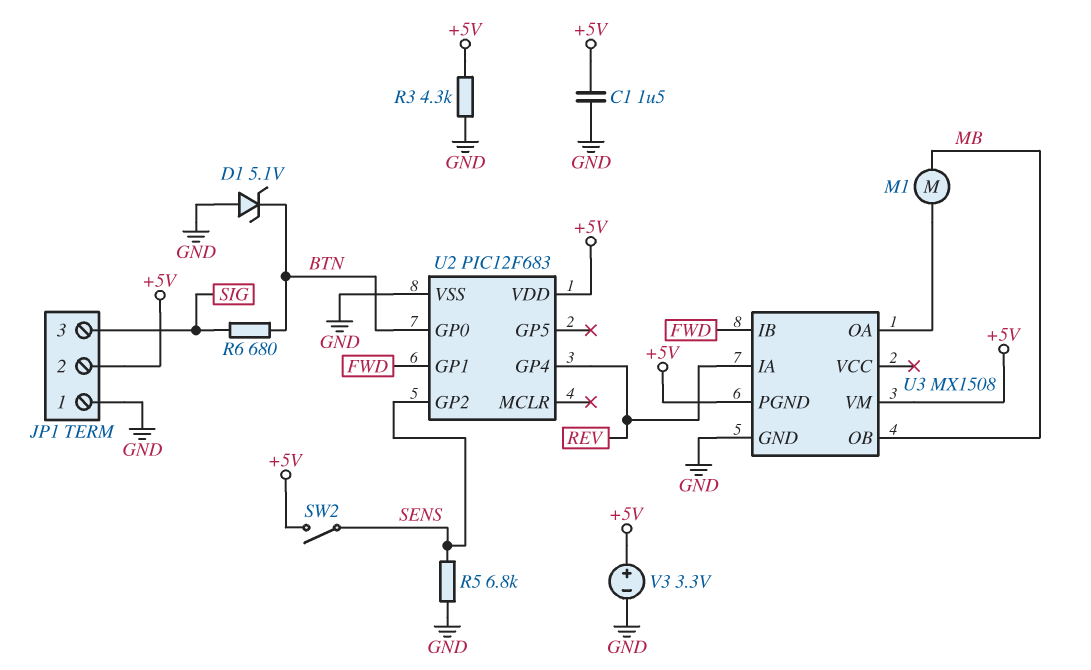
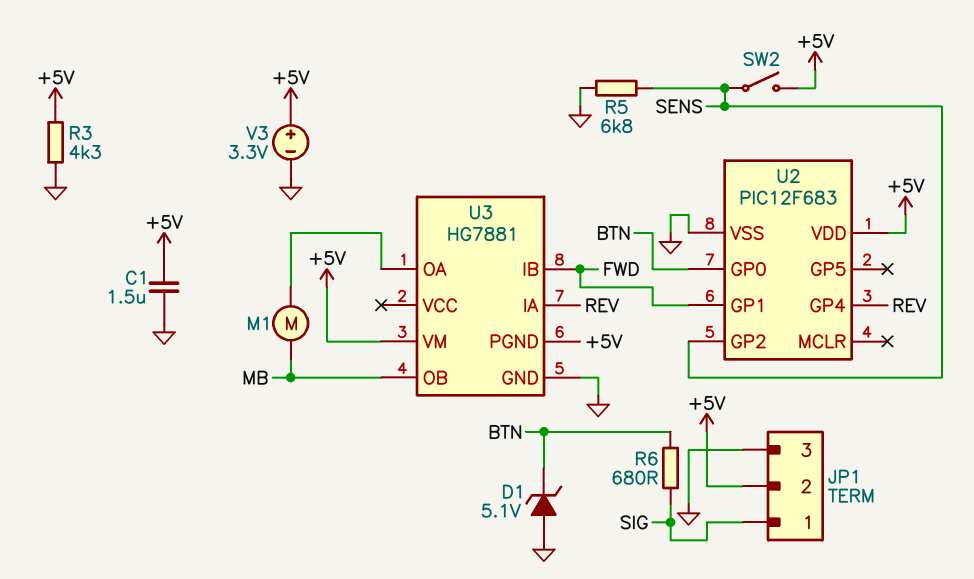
JP1 pin 1: GND -> SIG
JP1 pin 3: SIG -> GND
U3: MX1508 -> HG7881

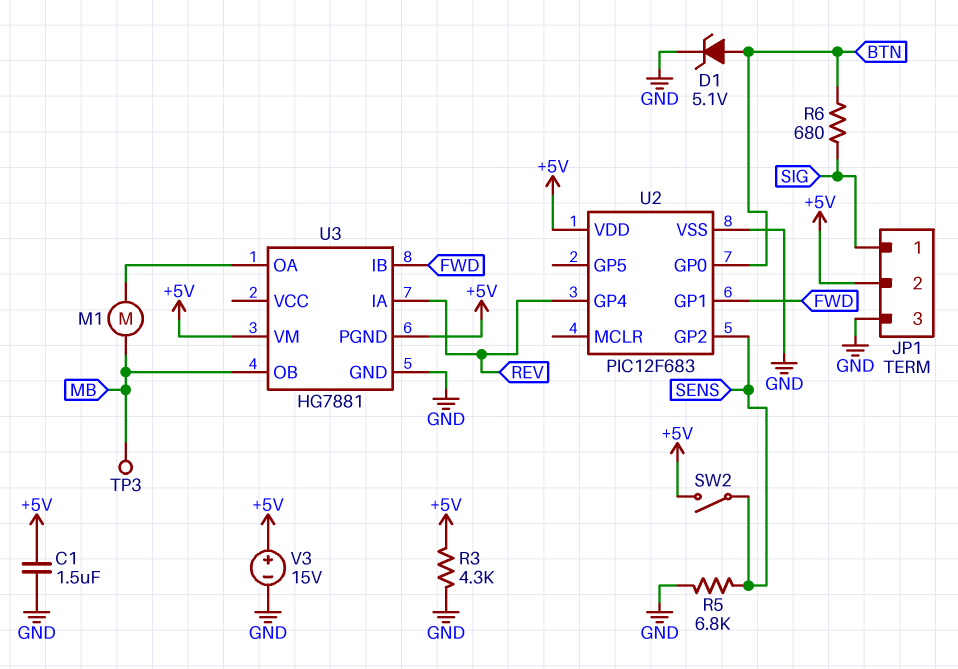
D1: zener 5.1V (A GND, K BTN) -> zener 5.1V (A BTN, K GND)
TP3: none -> test point (MB)
V3: 3.3V (plus +5V, minus GND) -> 15V (plus +5V, minus GND)

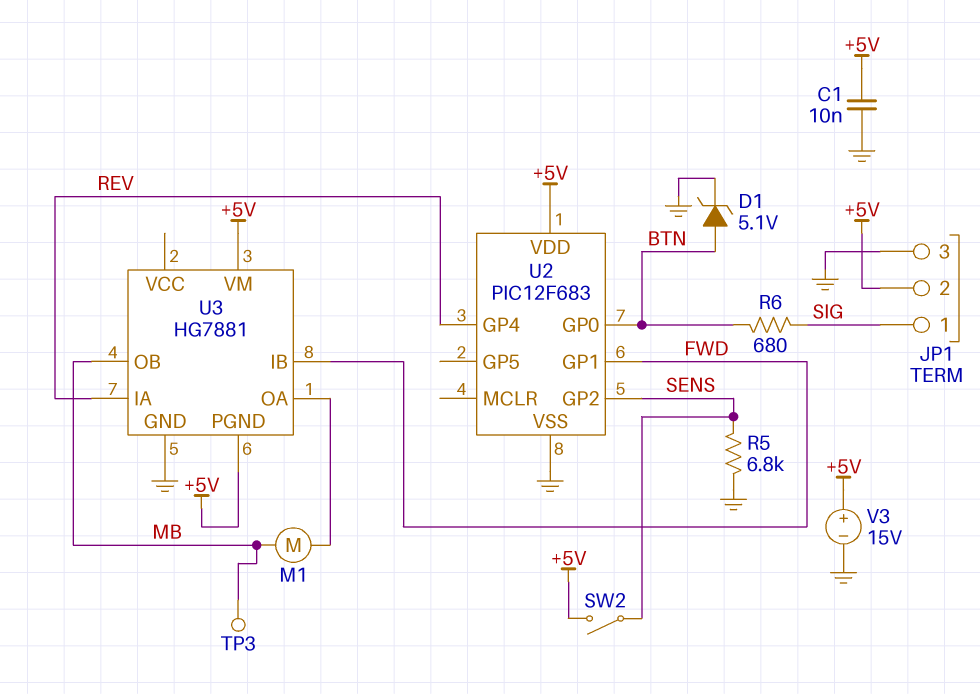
C1: 1.5uF (+5V, GND) -> 10nF (+5V, GND)
R3: 4.3k (+5V, GND) -> none

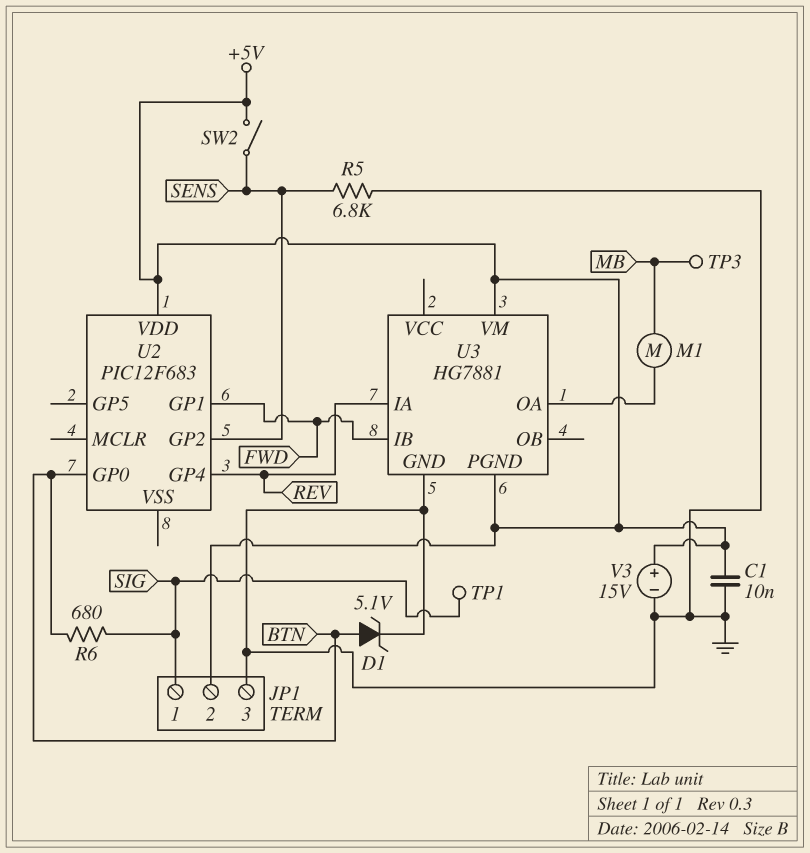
TP1: none -> test point (SIG)
U2 pin VSS: GND -> none
U3 pin OB: MB -> none

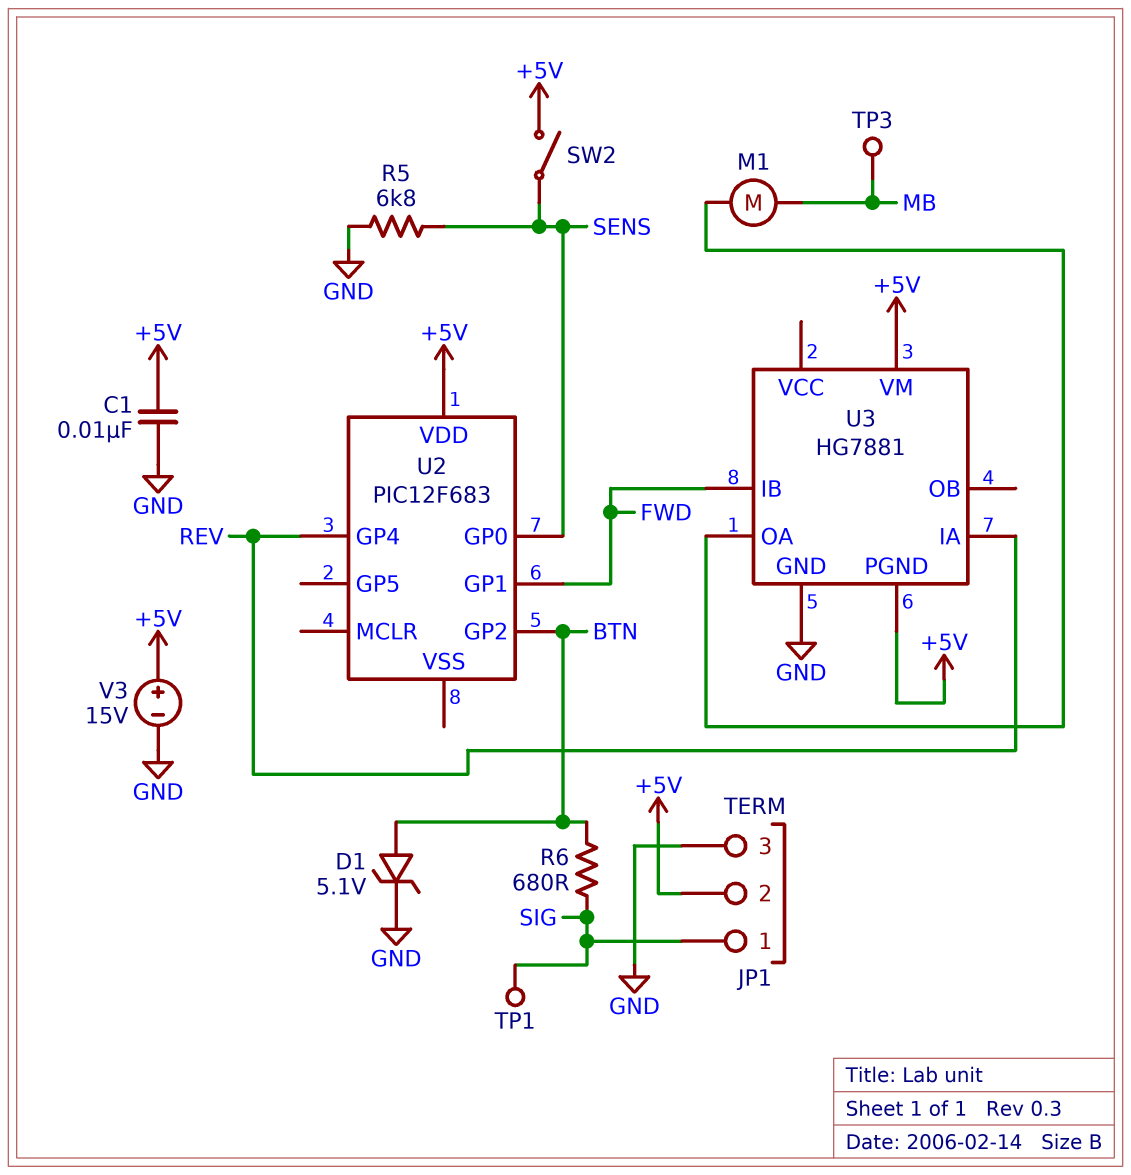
U2 pin GP0: BTN -> SENS
U2 pin GP2: SENS -> BTN

